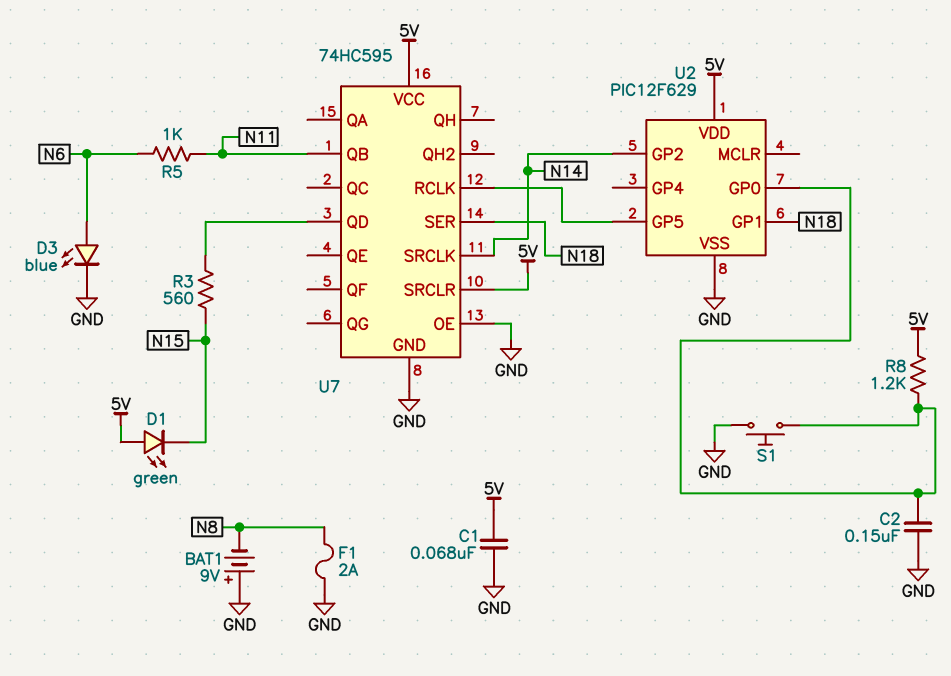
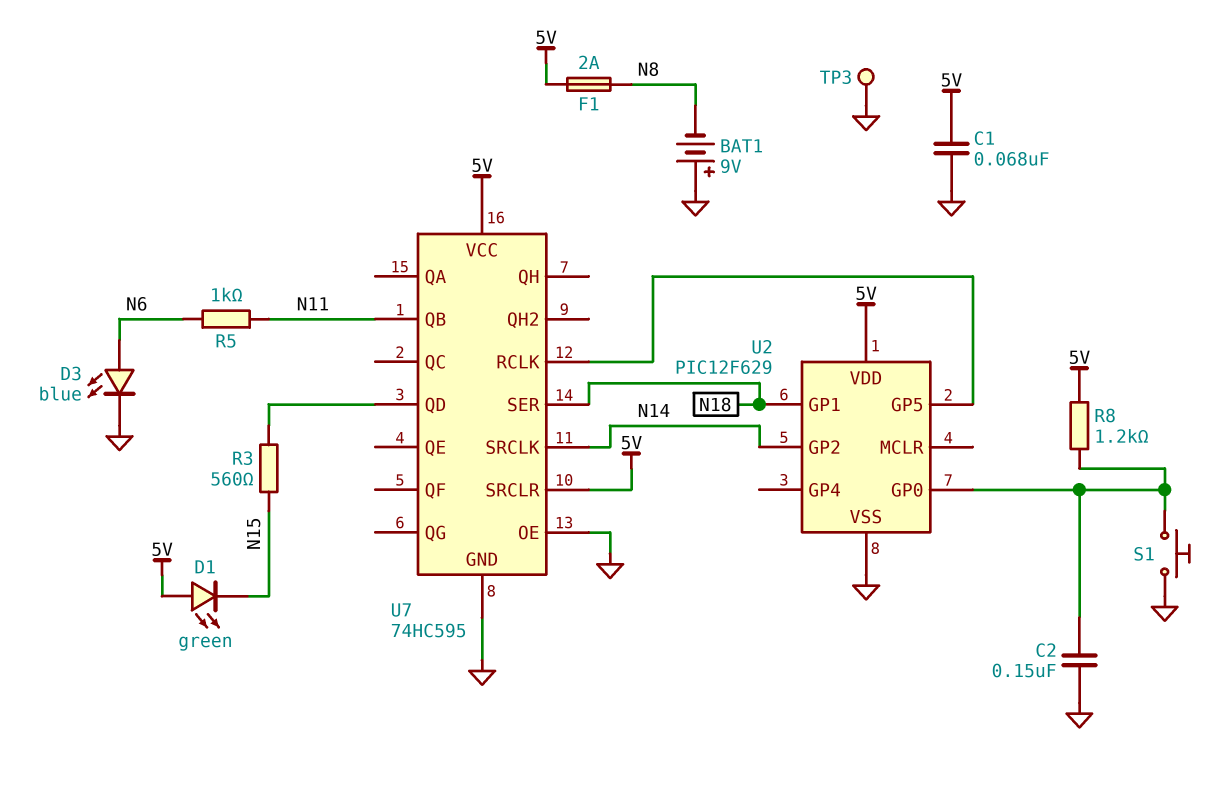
F1: 2A (GND, N8) -> 2A (5V, N8)
TP3: none -> test point (GND)

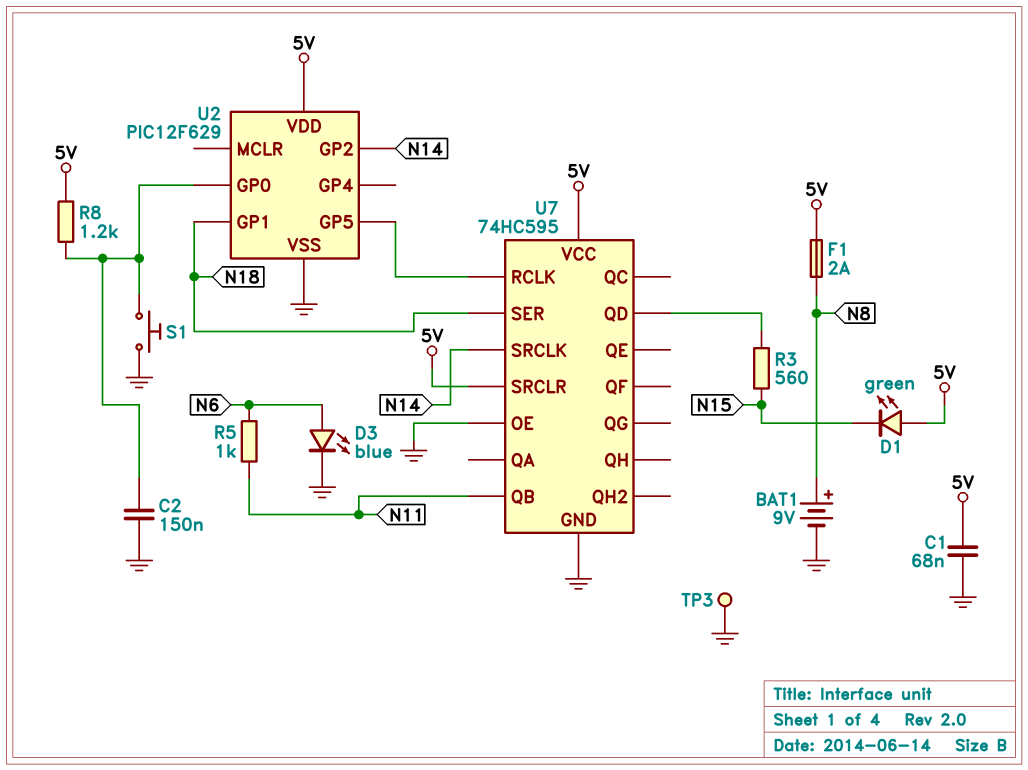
BAT1: 9V (plus GND, minus N8) -> 9V (plus N8, minus GND)

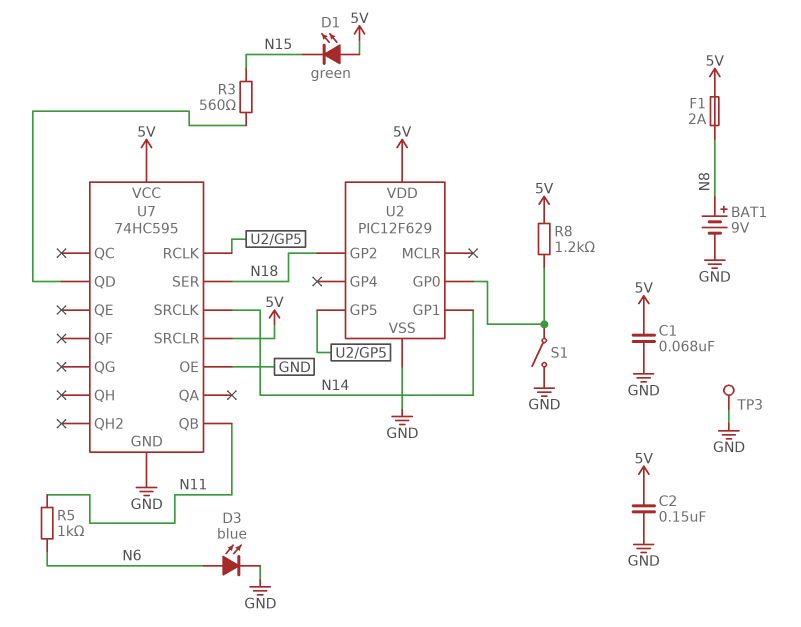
C2: 150nF (GND, U2/GP0) -> 150nF (5V, GND)
S1: button (GND, U2/GP0) -> switch (GND, U2/GP0)
U2 pin GP1: N18 -> N14
U2 pin GP2: N14 -> N18

